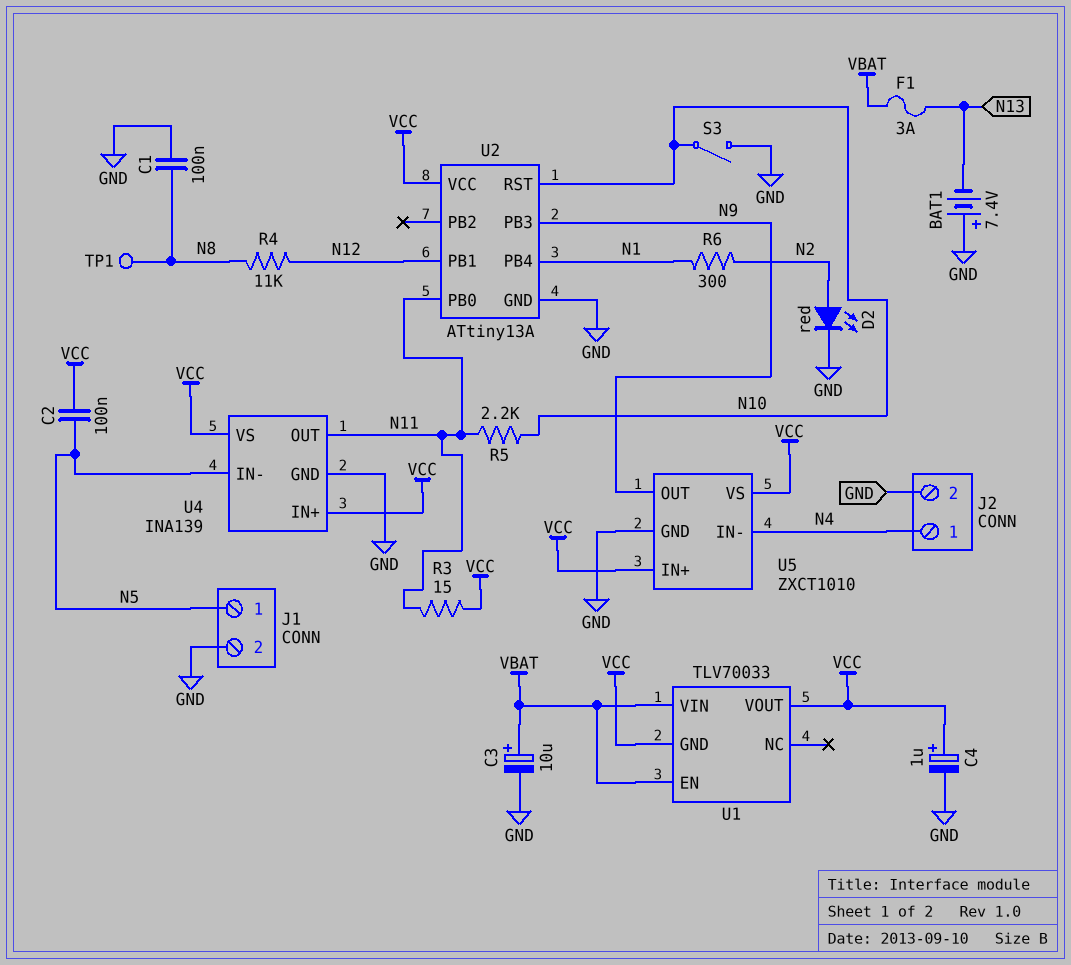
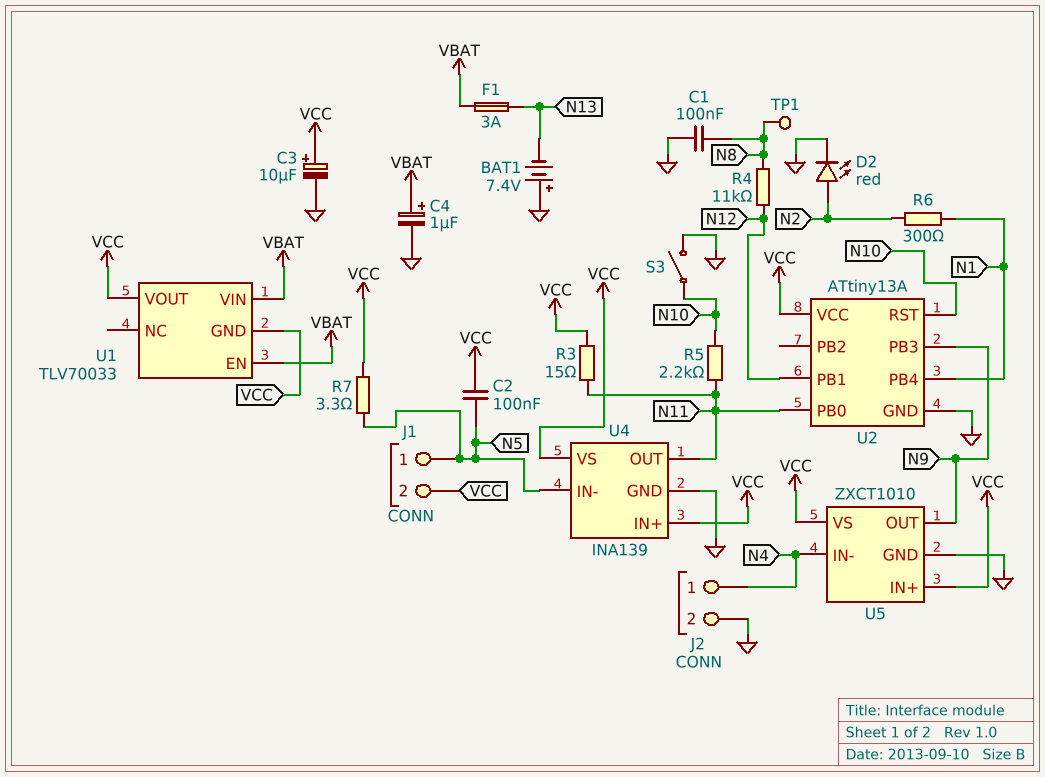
C3: 10uF (plus VBAT, minus GND) -> 10uF (plus VCC, minus GND)
C4: 1uF (plus VCC, minus GND) -> 1uF (plus VBAT, minus GND)
J1 pin 2: GND -> VCC
R7: none -> 3.3 (N5, VCC)

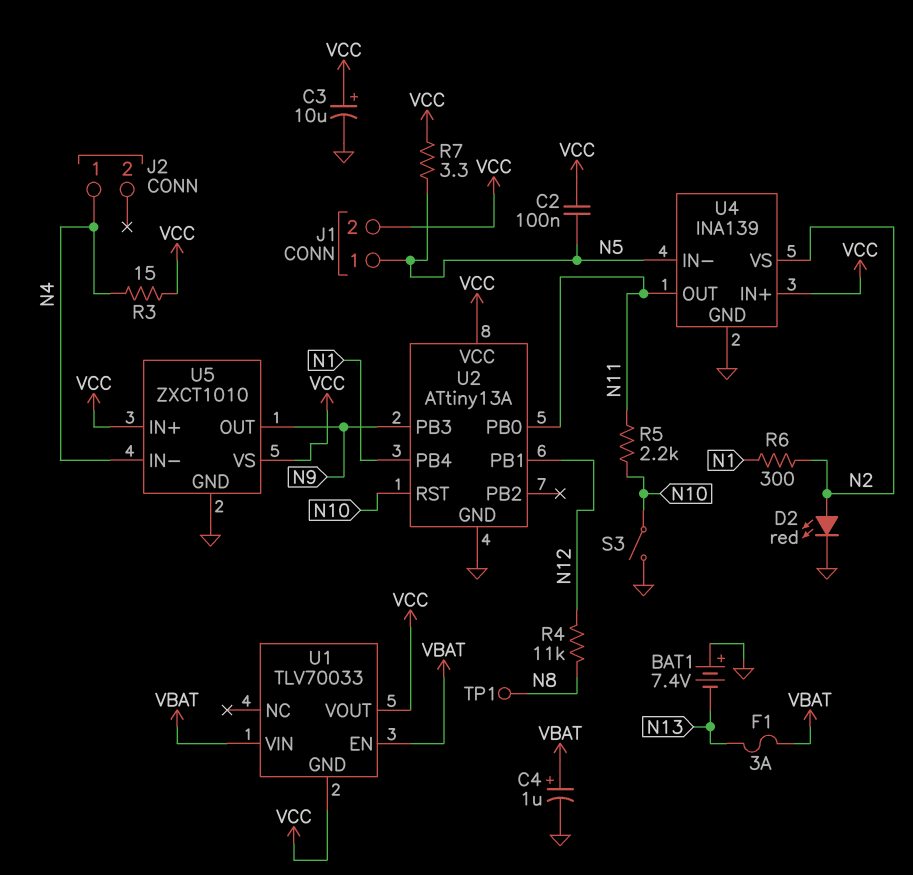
C1: 100nF (GND, N8) -> none
J2 pin 2: GND -> none
R3: 15 (N11, VCC) -> 15 (N4, VCC)
U4 pin VS: VCC -> N2

